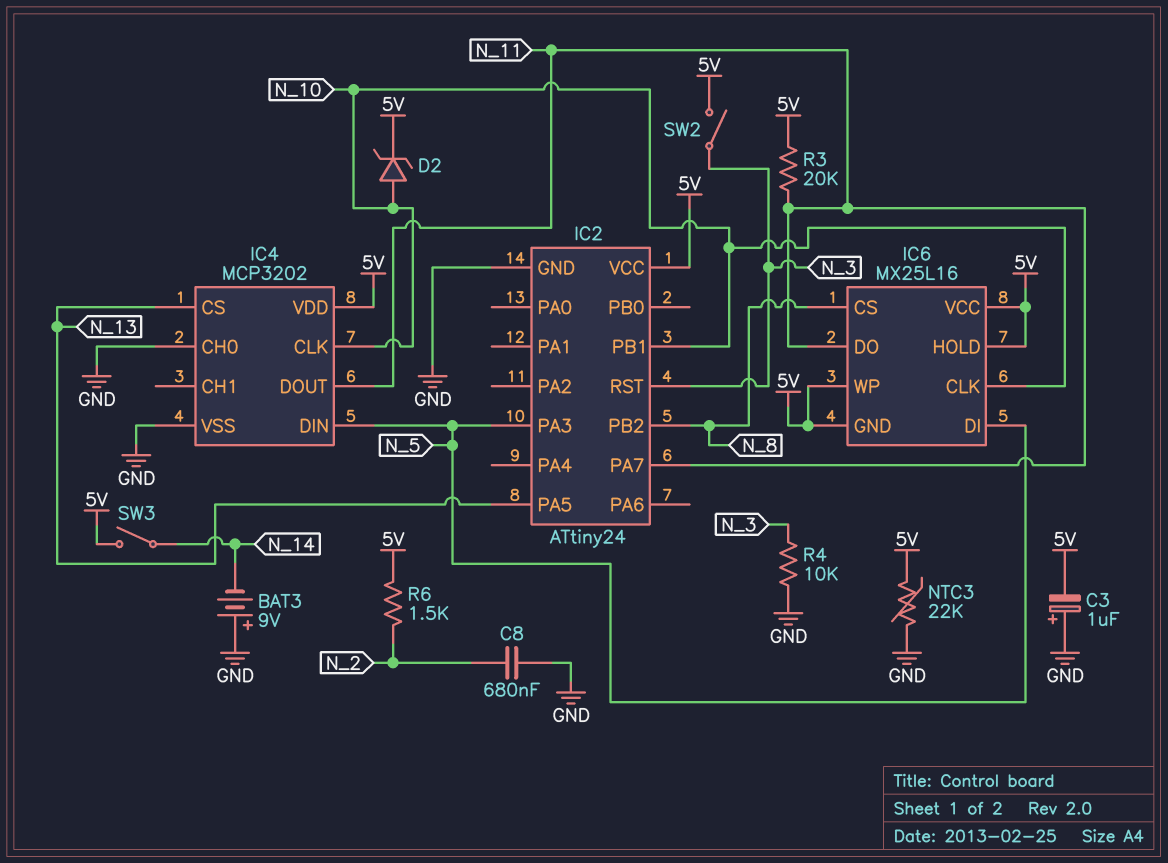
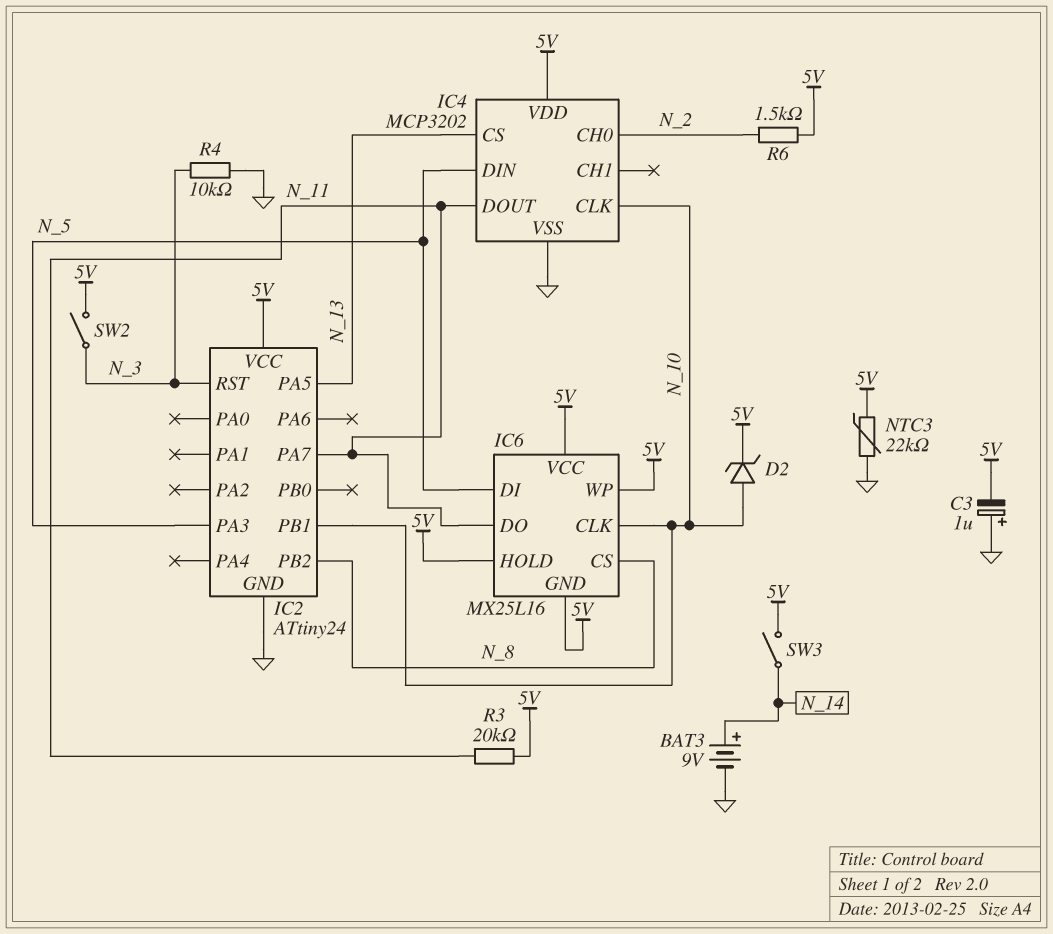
BAT3: 9V (plus GND, minus N_14) -> 9V (plus N_14, minus GND)
C8: 680nF (GND, N_2) -> none
IC4 pin CH0: GND -> N_2

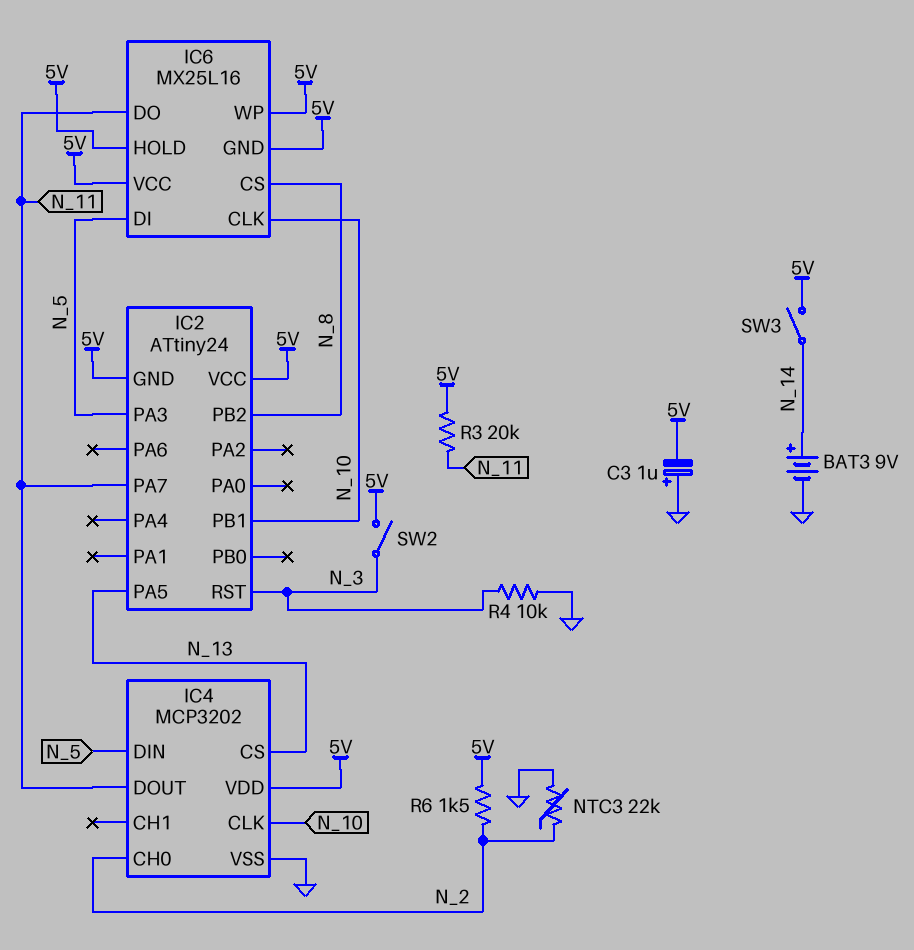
D2: zener (A N_10, K 5V) -> none
IC2 pin GND: GND -> 5V
NTC3: 22k (5V, GND) -> 22k (GND, N_2)

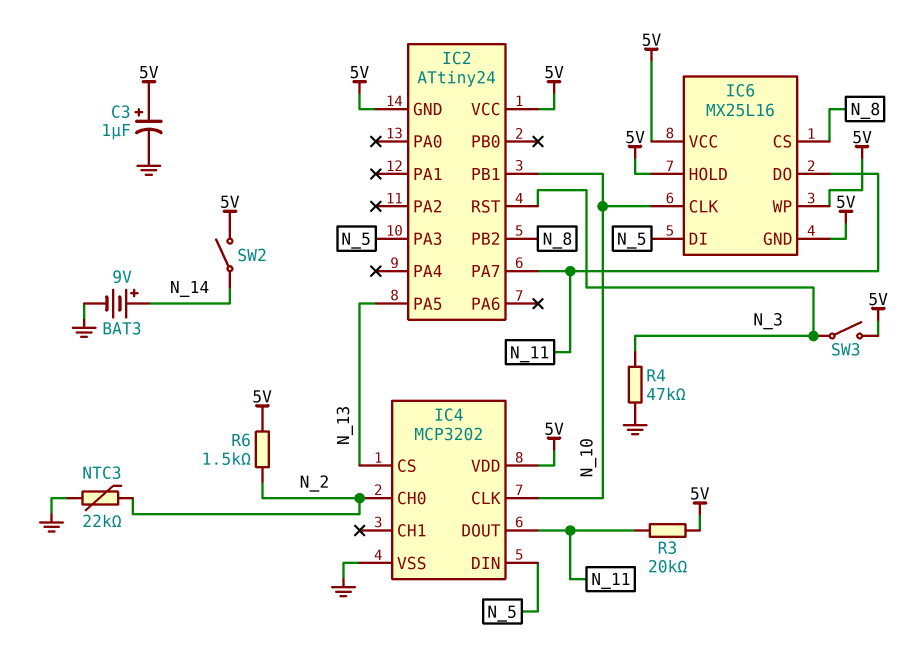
C3: 1uF (plus GND, minus 5V) -> 1uF (plus 5V, minus GND)
R4: 10k (GND, N_3) -> 47k (GND, N_3)
SW2: switch (5V, N_3) -> switch (5V, N_14)
SW3: switch (5V, N_14) -> switch (5V, N_3)

